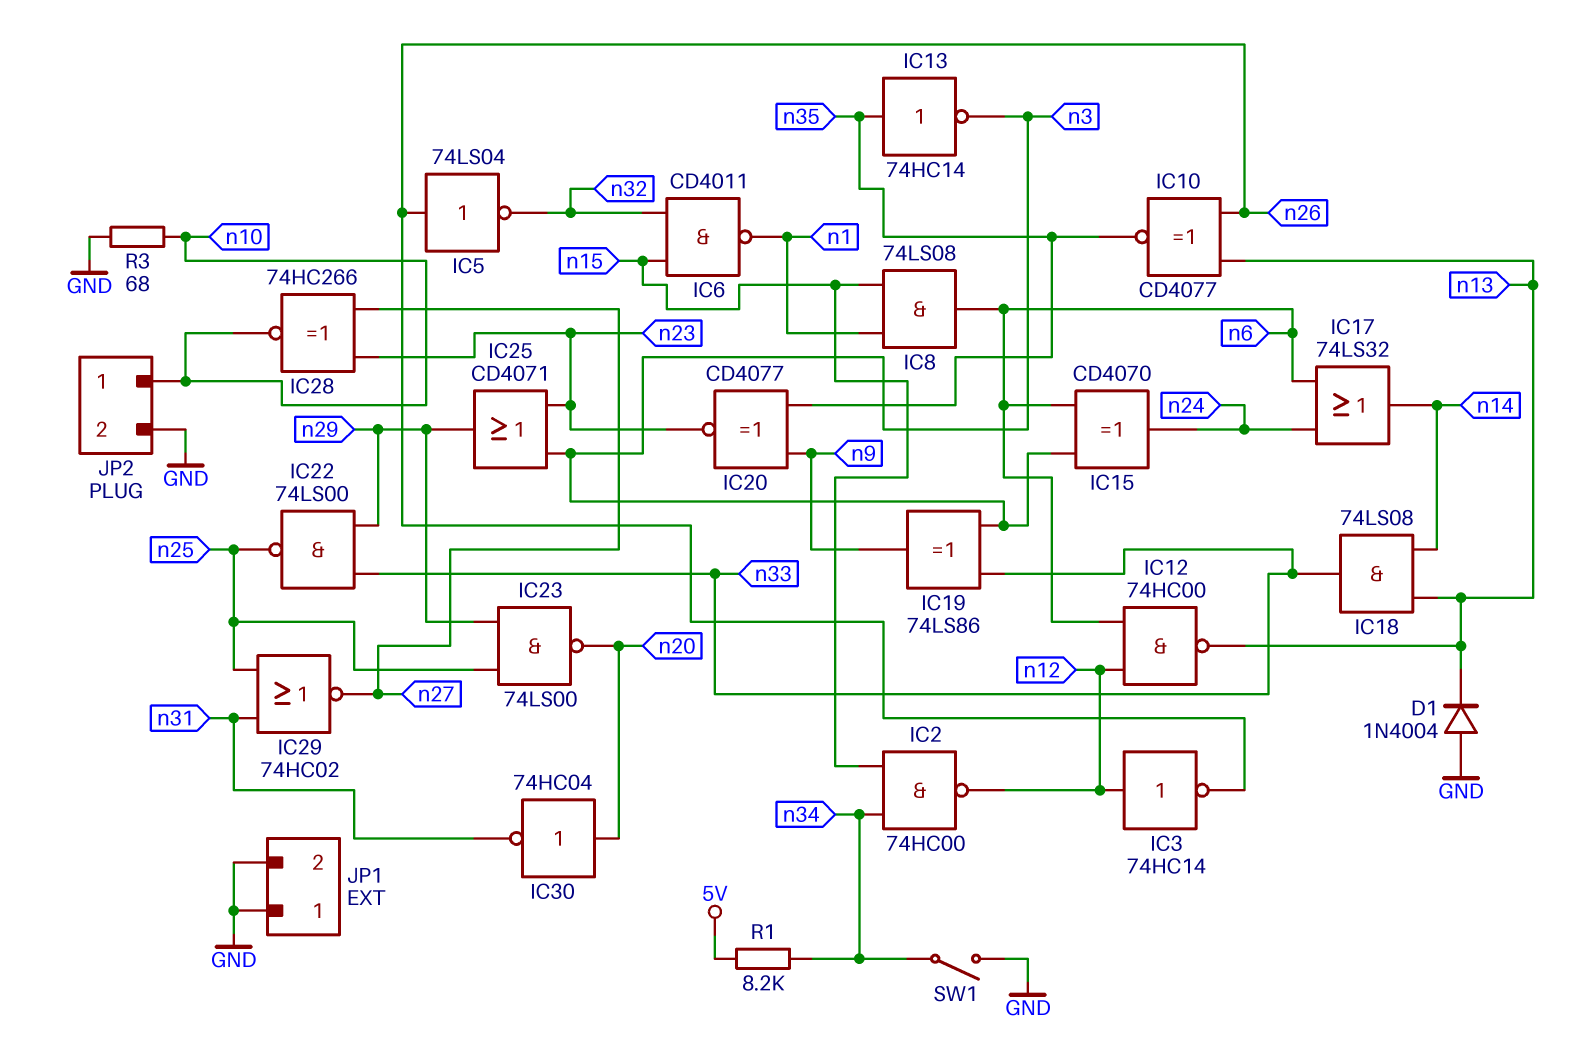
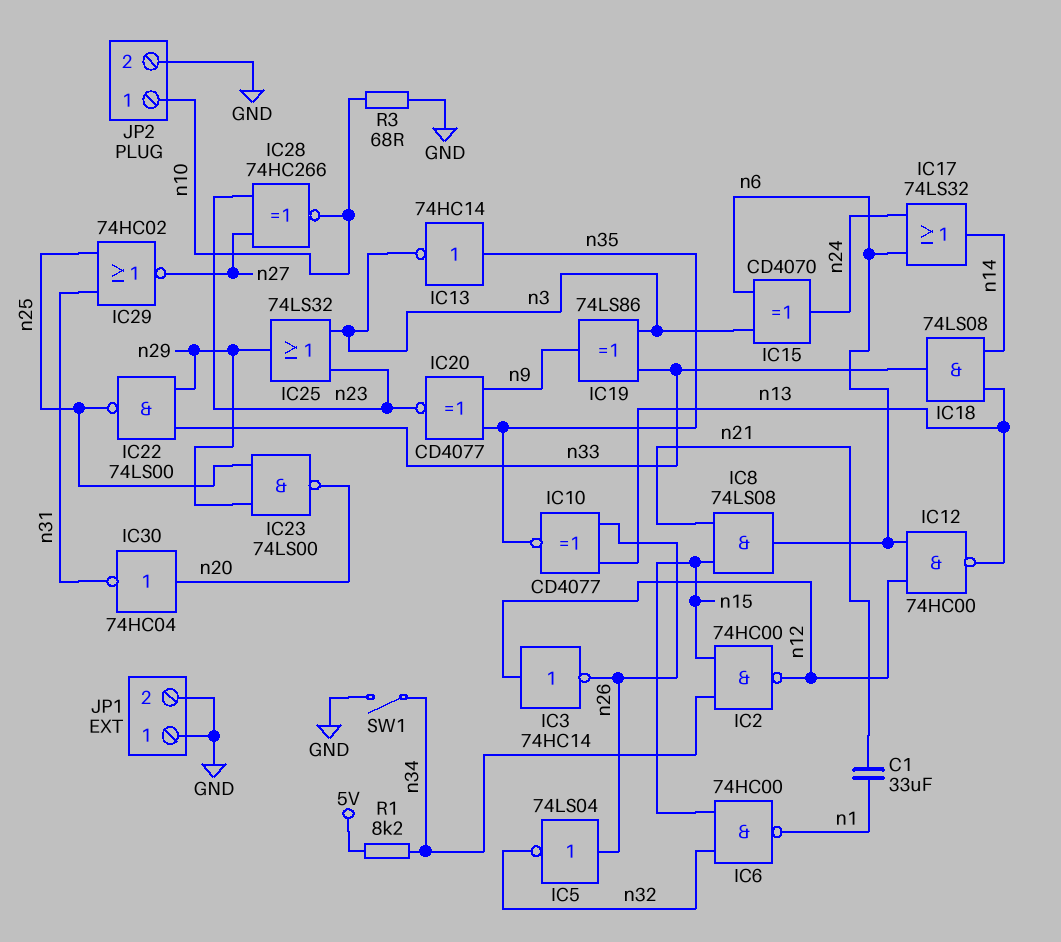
C1: none -> 33uF (n1, n21)
D1: diode 1N4004 (A GND, K n13) -> none
IC6: NAND CD4011 (in n15, in n32, out n1) -> NAND 74HC00 (in n15, in n32, out n1)
IC8: AND 74LS08 (in n1, in n15, out n6) -> AND 74LS08 (in n15, in n21, out n6)
IC25: OR CD4071 (in n3, in n23, out n29) -> OR 74LS32 (in n3, in n23, out n29)

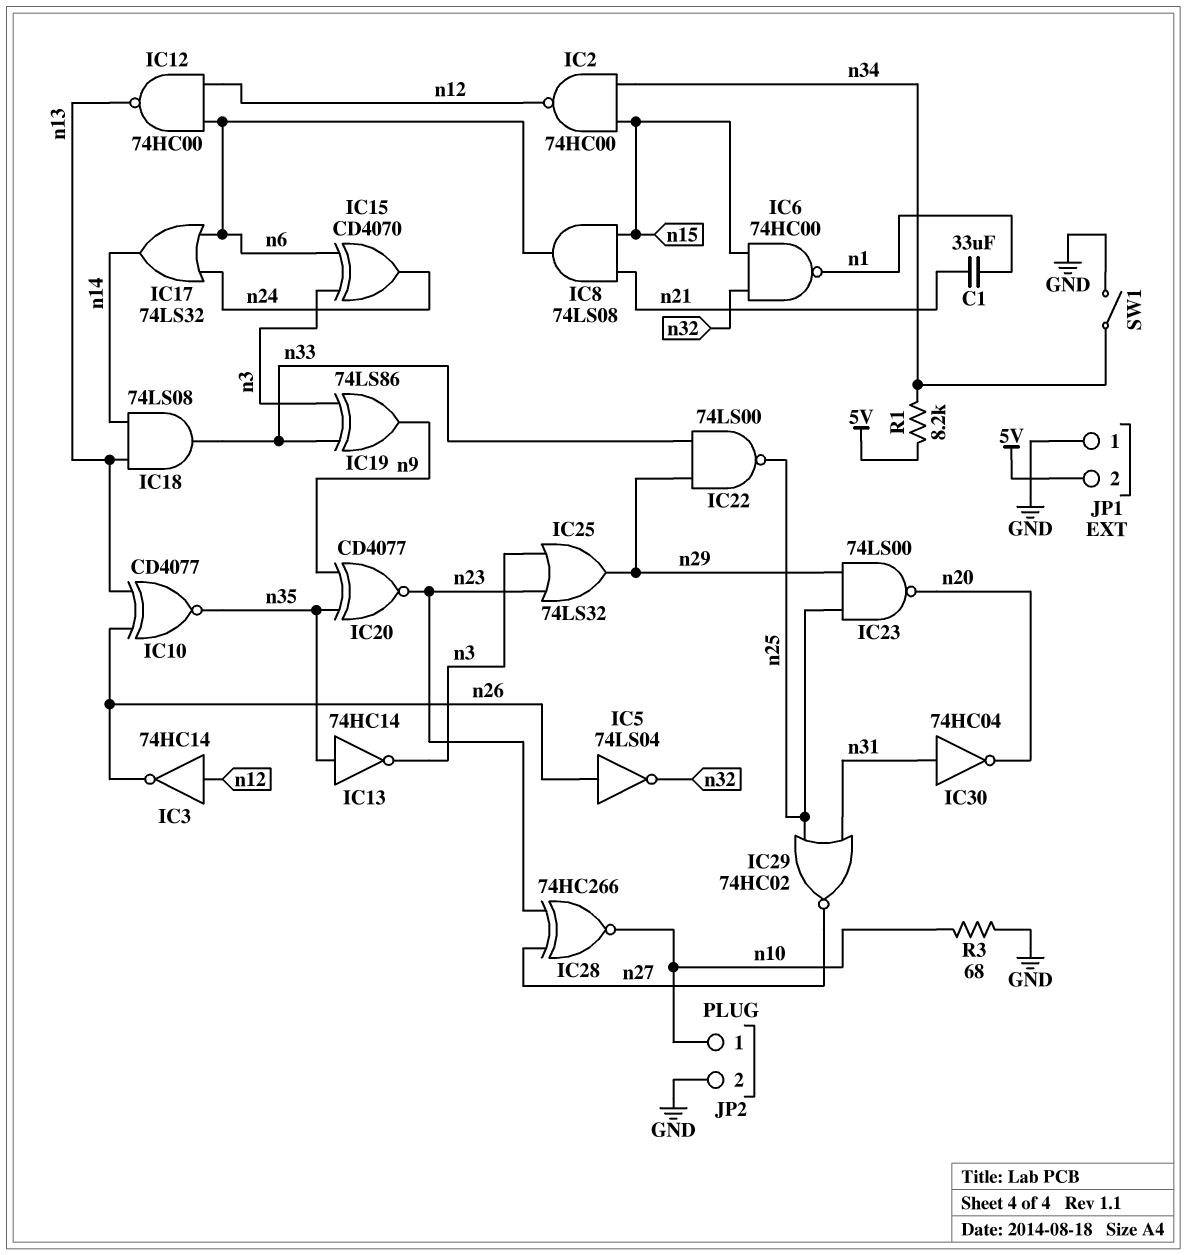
IC30: NOT 74HC04 (in n20, out n31) -> NOT 74HC04 (in n31, out n20)
JP1 pin 2: GND -> 5V

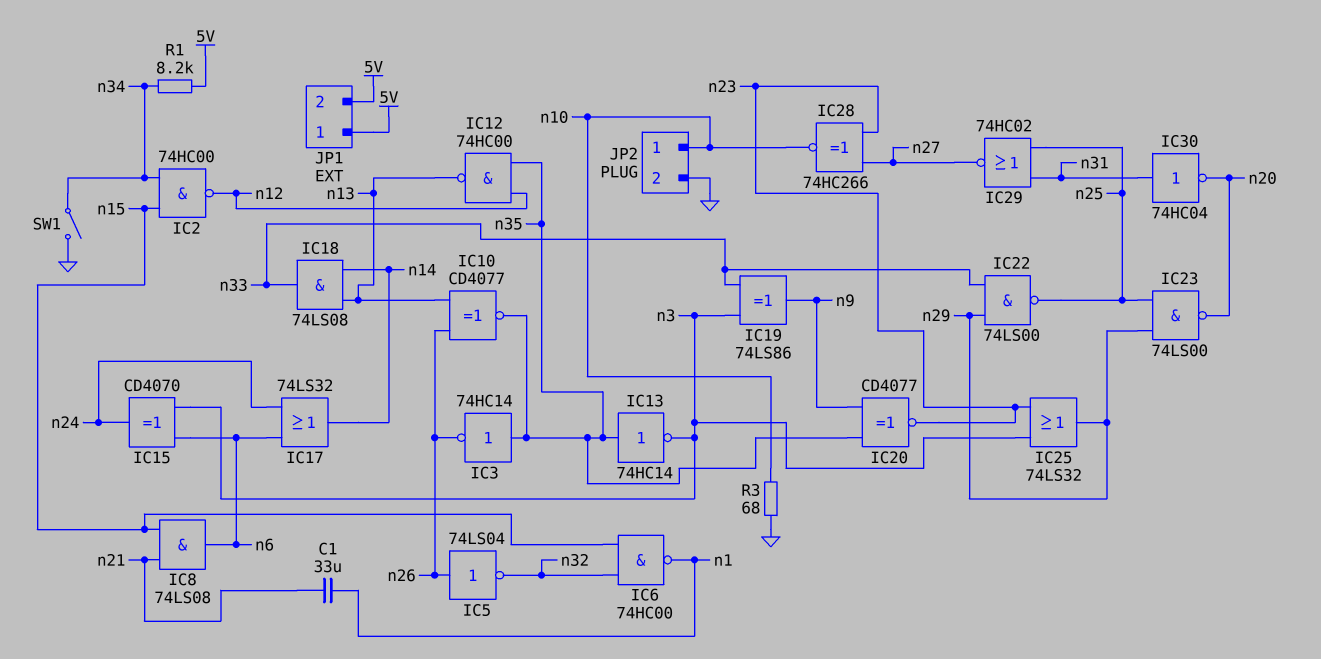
IC3: NOT 74HC14 (in n12, out n26) -> NOT 74HC14 (in n35, out n26)
IC12: NAND 74HC00 (in n6, in n12, out n13) -> NAND 74HC00 (in n12, in n35, out n13)
JP1 pin 1: GND -> 5V

